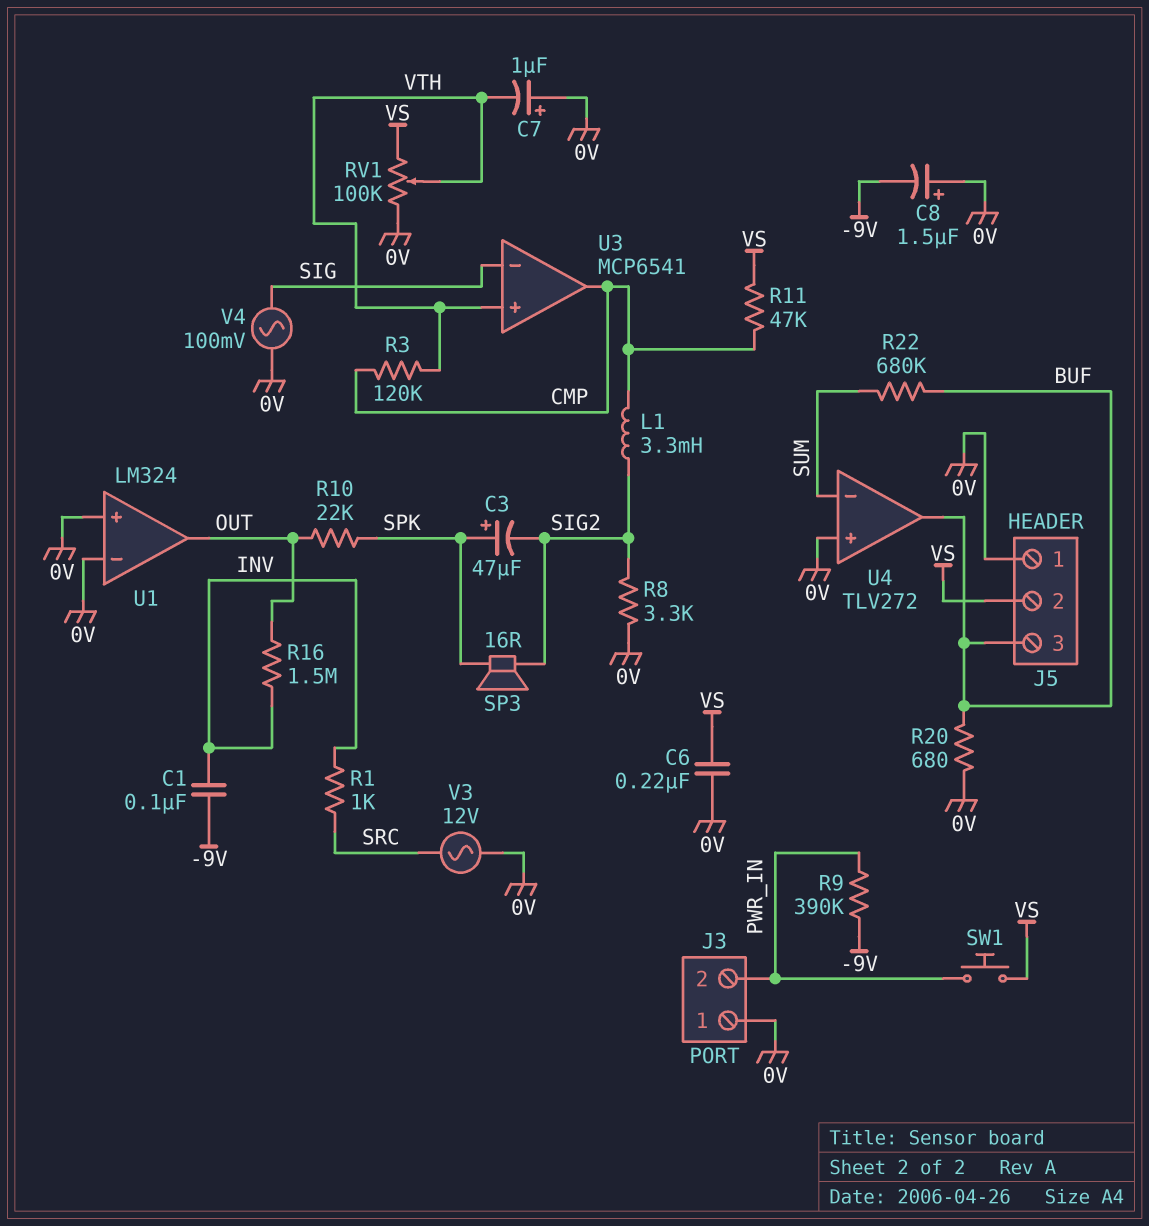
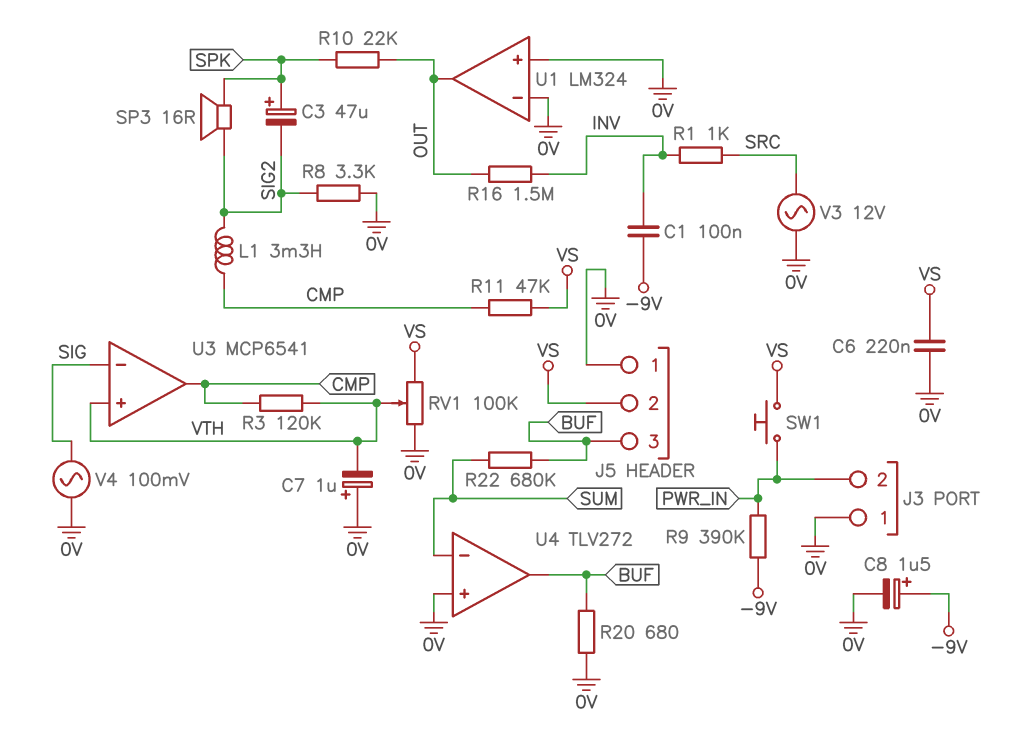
C8: 1.5uF (plus 0V, minus -9V) -> 1.5uF (plus -9V, minus 0V)

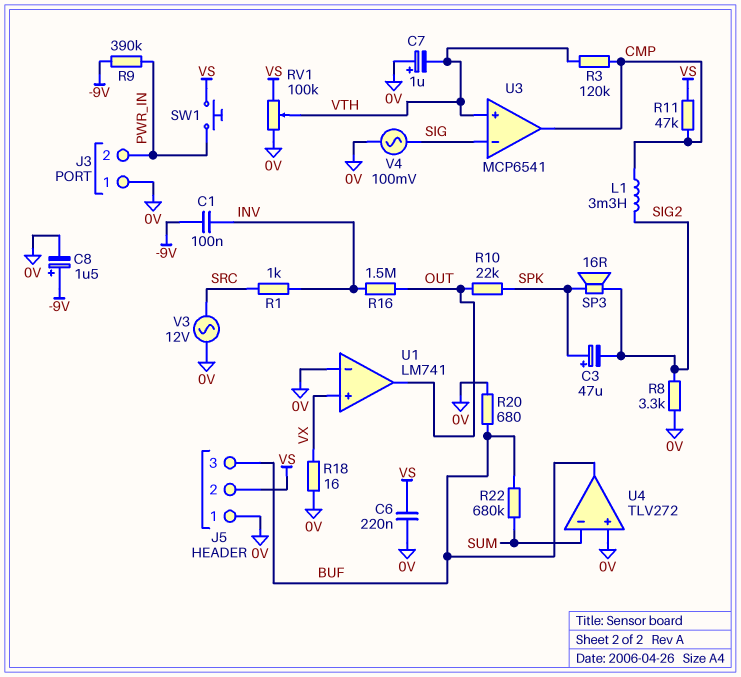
R18: none -> 16 (0V, VX)
U1: LM324 -> LM741
U1 pin in+: 0V -> VX

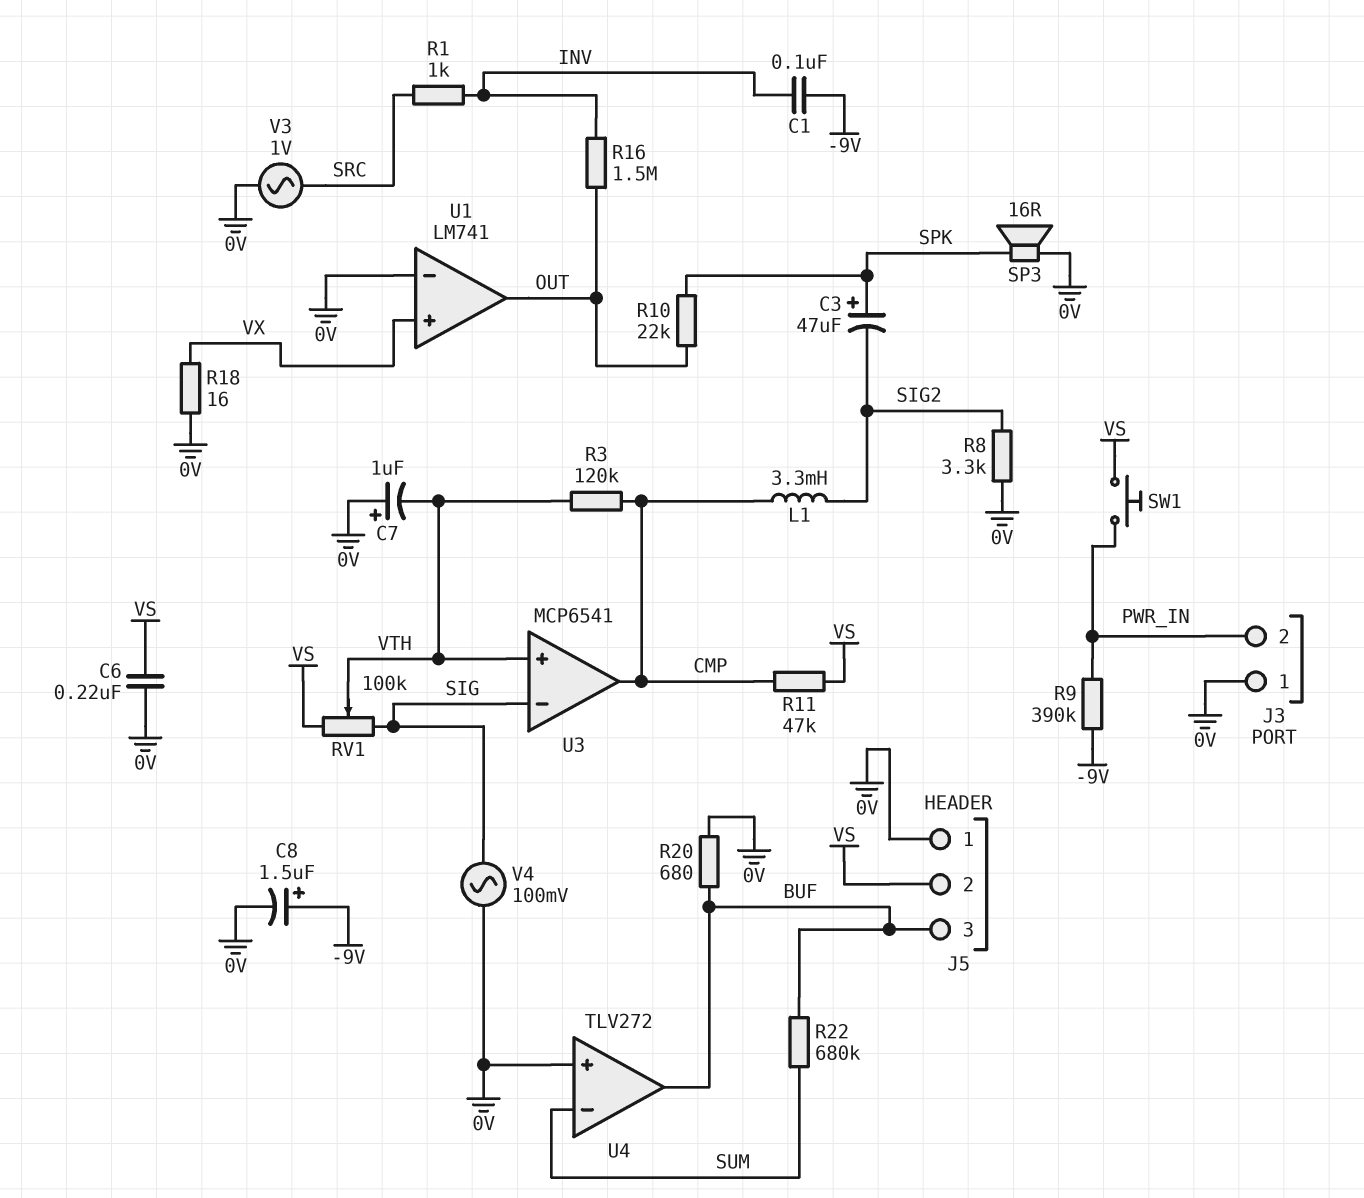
RV1: 100k (0V, VS, wiper VTH) -> 100k (SIG, VS, wiper VTH)
SP3: speaker 16R (SIG2, SPK) -> speaker 16R (0V, SPK)
V3: AC 12V (0V, SRC) -> AC 1V (0V, SRC)

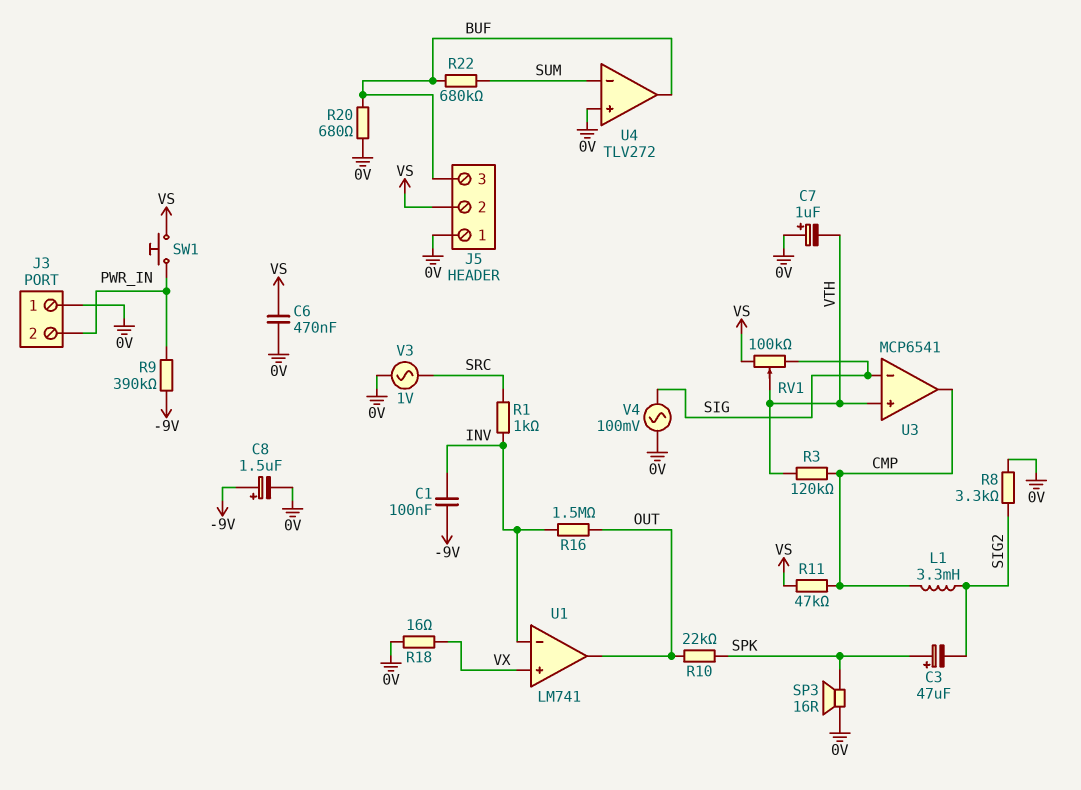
C6: 220nF (0V, VS) -> 470nF (0V, VS)
U1 pin in-: 0V -> INV

